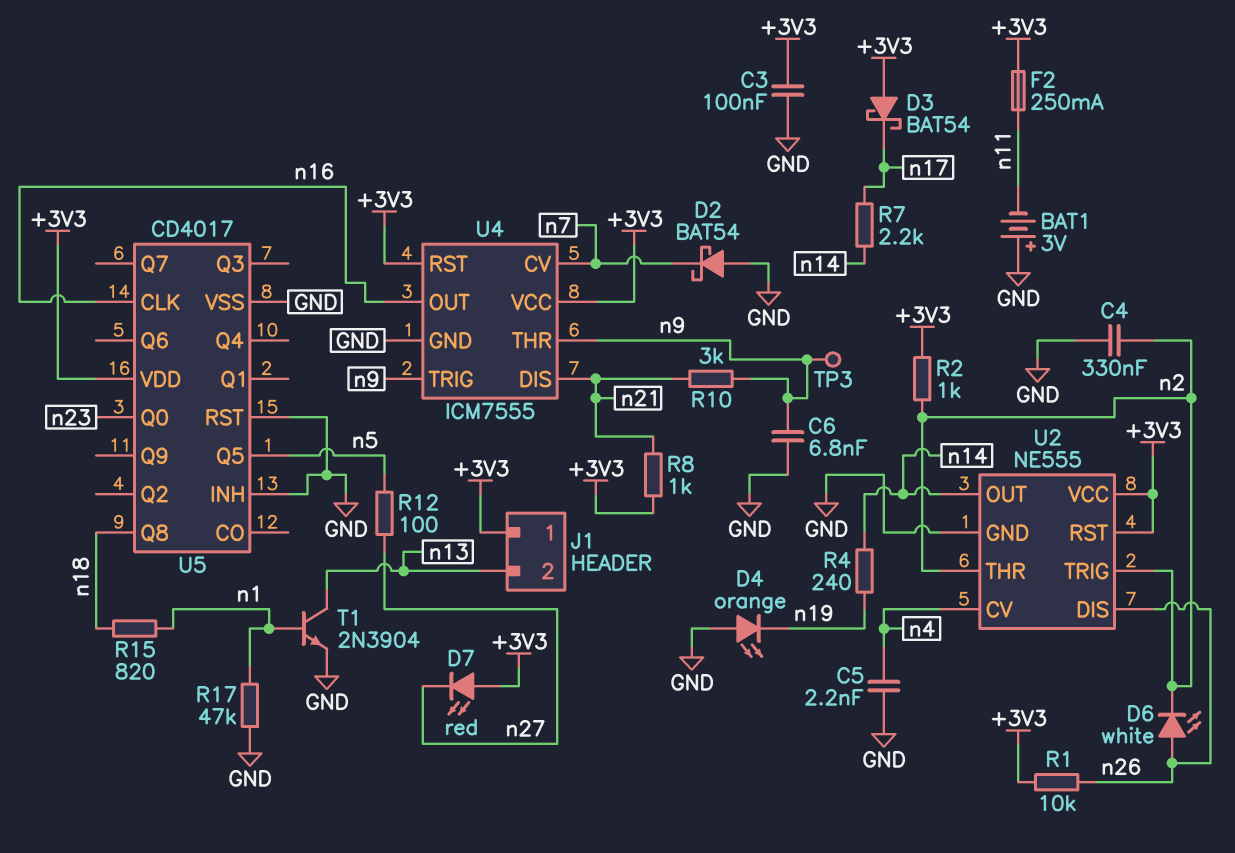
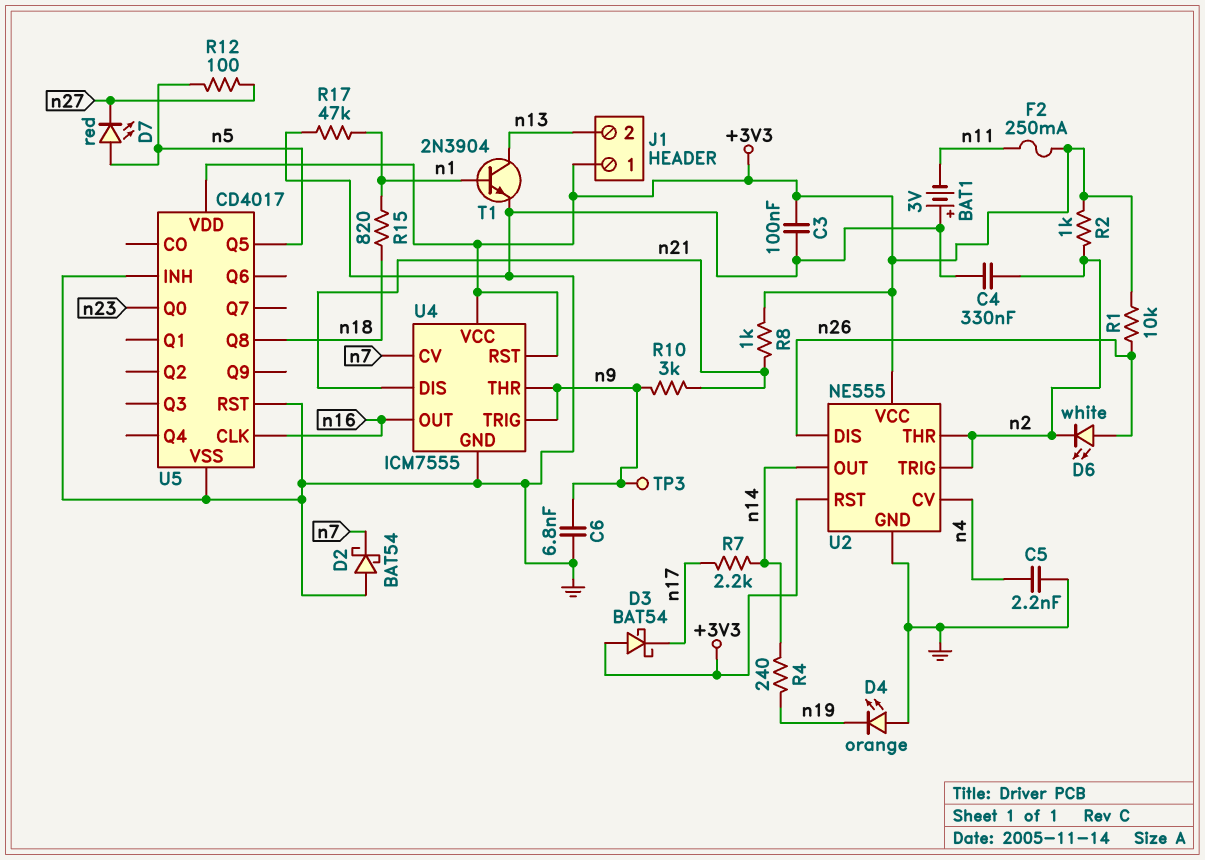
D7: LED red (A +3V3, K n27) -> LED red (A n5, K n27)

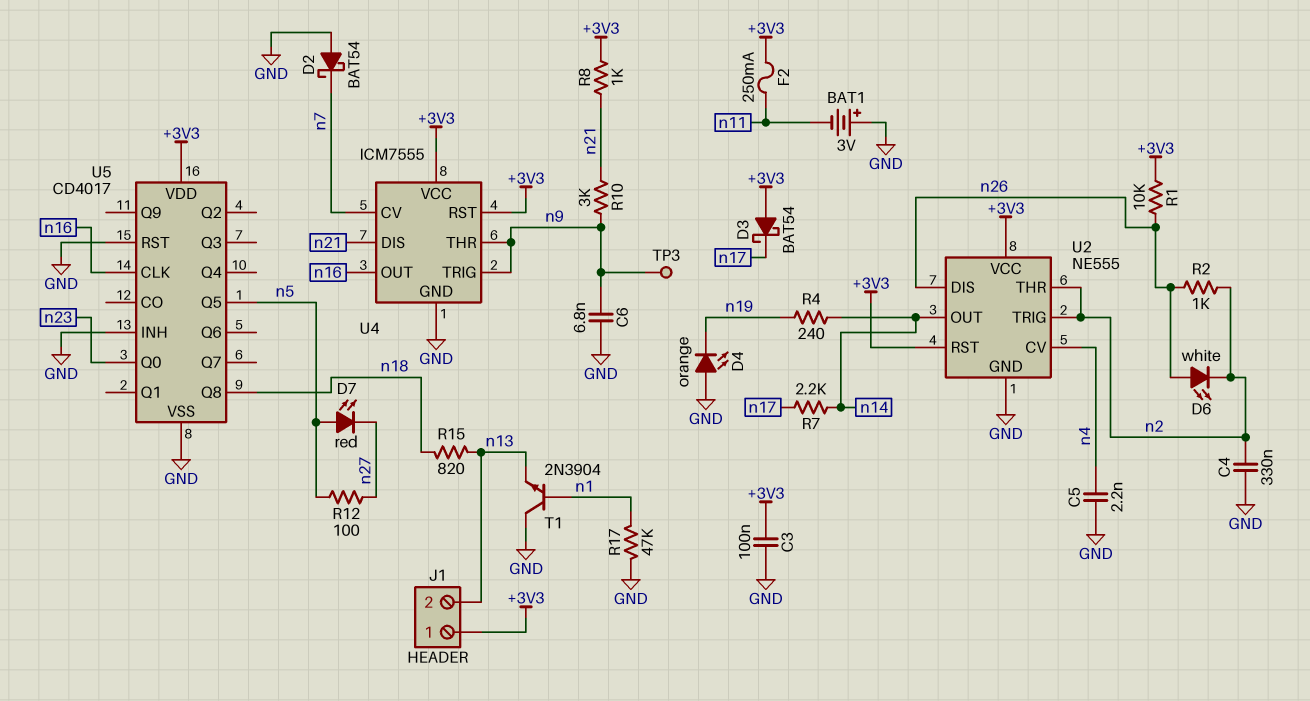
R2: 1k (+3V3, n2) -> 1k (n2, n26)
R15: 820 (n1, n18) -> 820 (n13, n18)
T1: NPN 2N3904 (B n1, C n13, E GND) -> NPN 2N3904 (B n1, C GND, E n13)

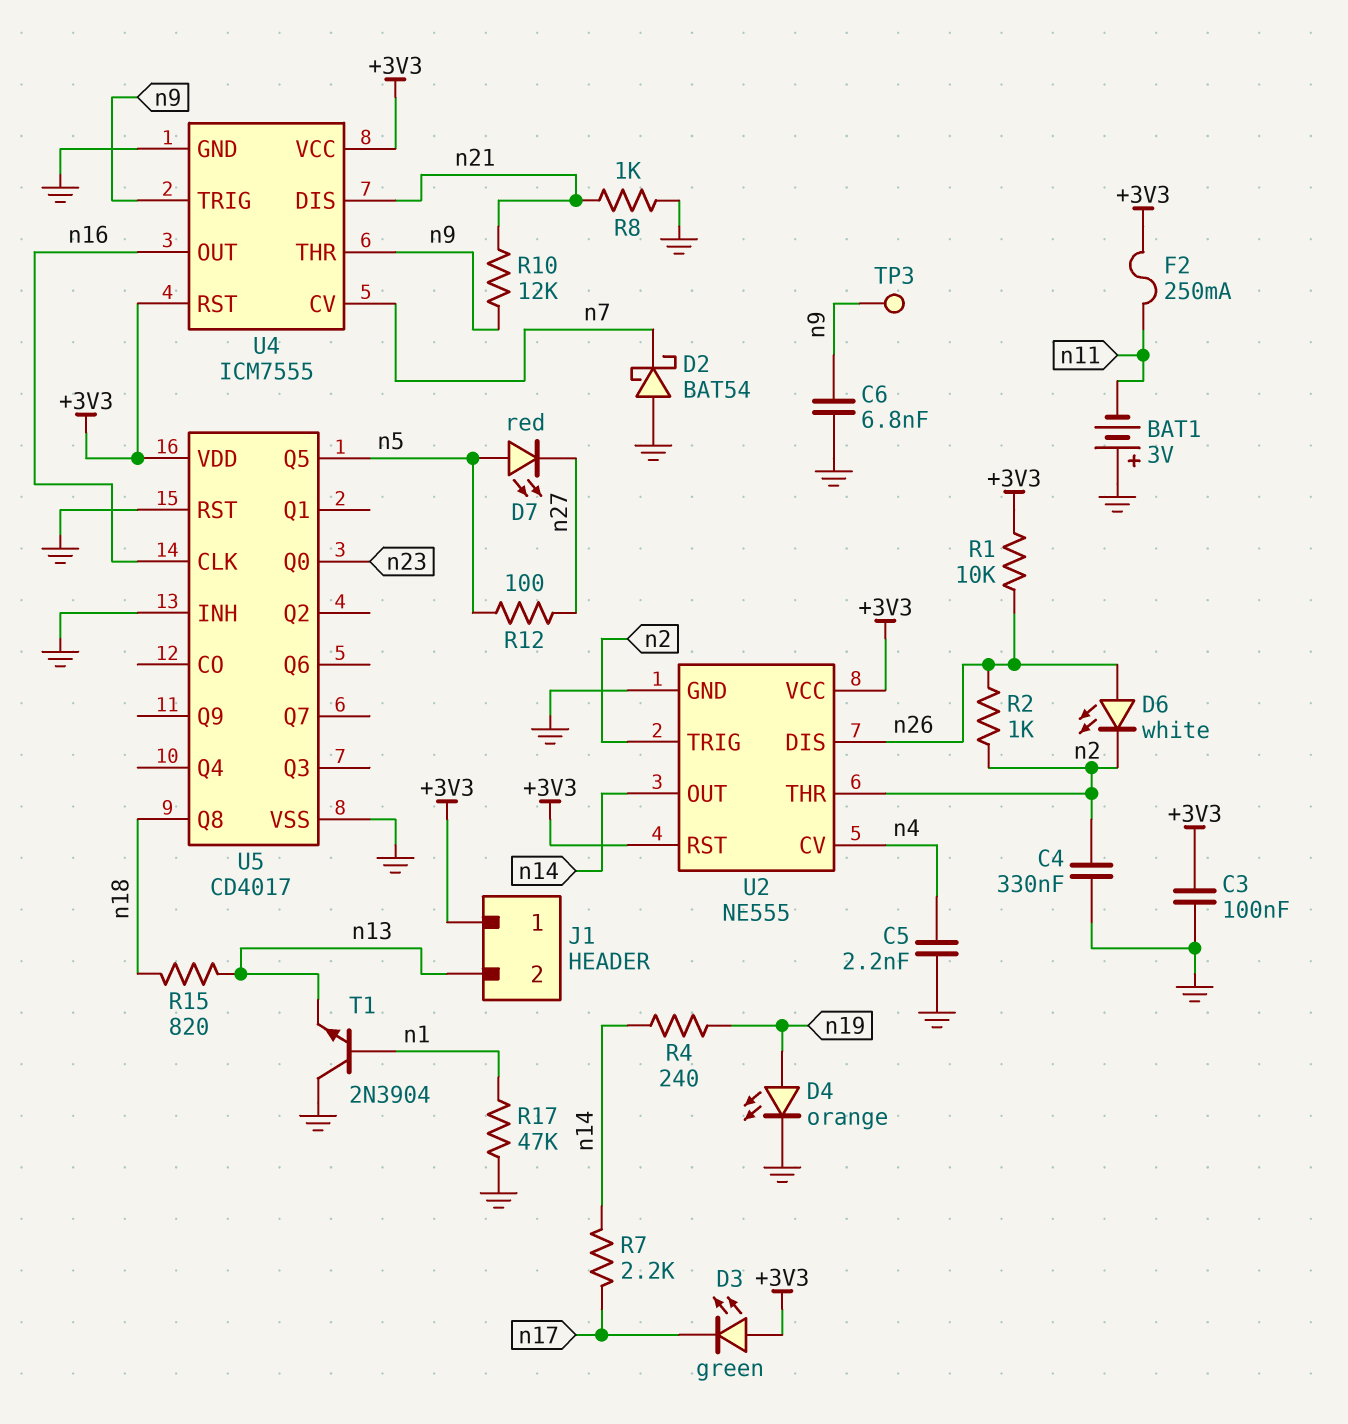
D3: schottky BAT54 (A +3V3, K n17) -> LED green (A +3V3, K n17)
D4: LED orange (A GND, K n19) -> LED orange (A n19, K GND)
R8: 1k (+3V3, n21) -> 1k (GND, n21)
R10: 3k (n9, n21) -> 12k (n9, n21)

